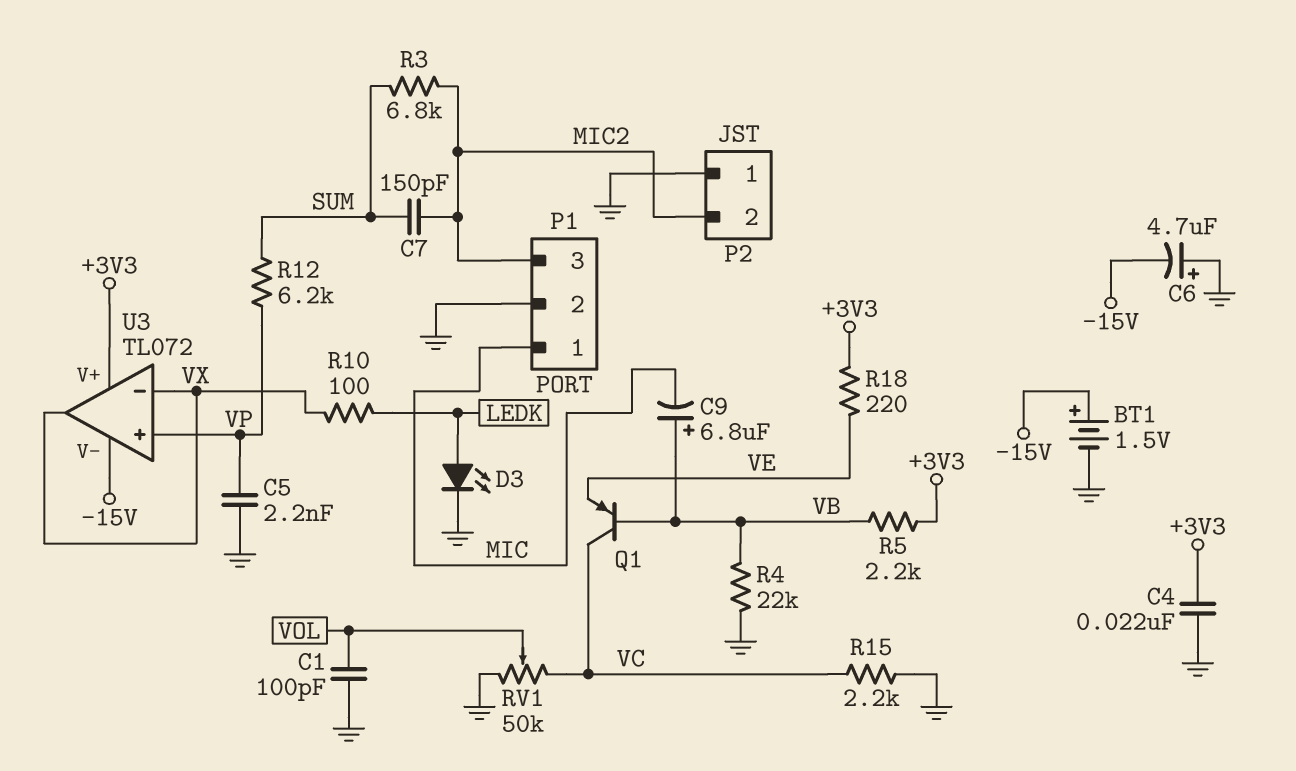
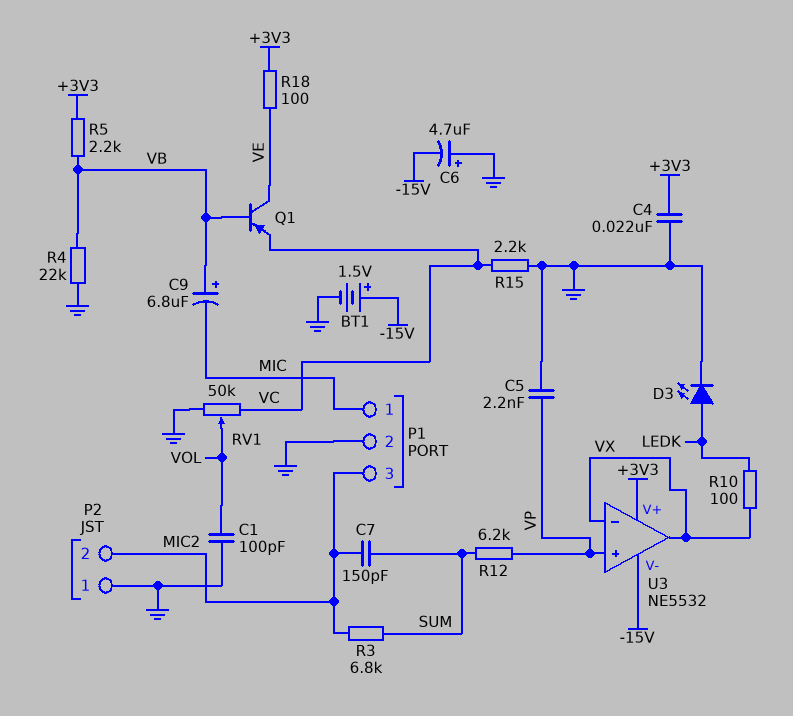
Q1: PNP (B VB, C VC, E VE) -> PNP (B VB, C VE, E VC)
R18: 220 (+3V3, VE) -> 100 (+3V3, VE)
U3: TL072 -> NE5532

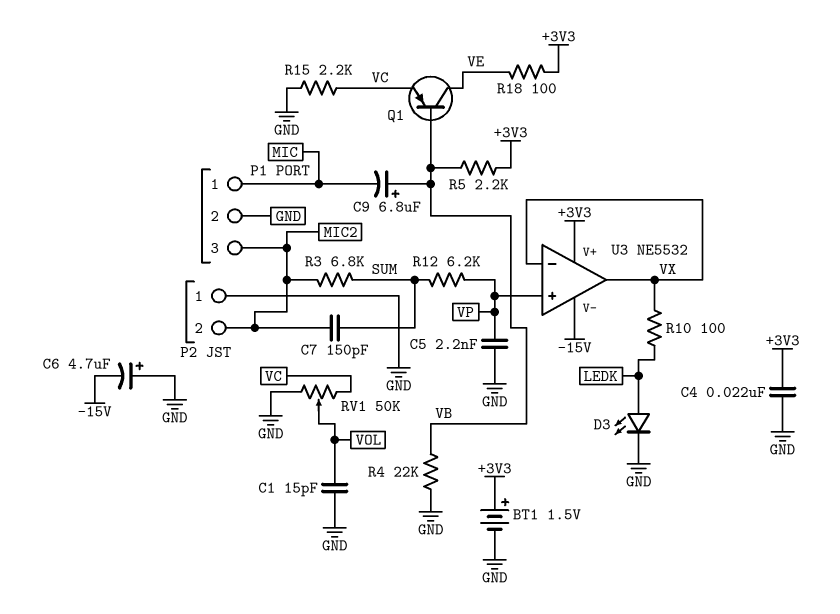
BT1: 1.5V (plus -15V, minus GND) -> 1.5V (plus +3V3, minus GND)
C1: 100pF (GND, VOL) -> 15pF (GND, VOL)

